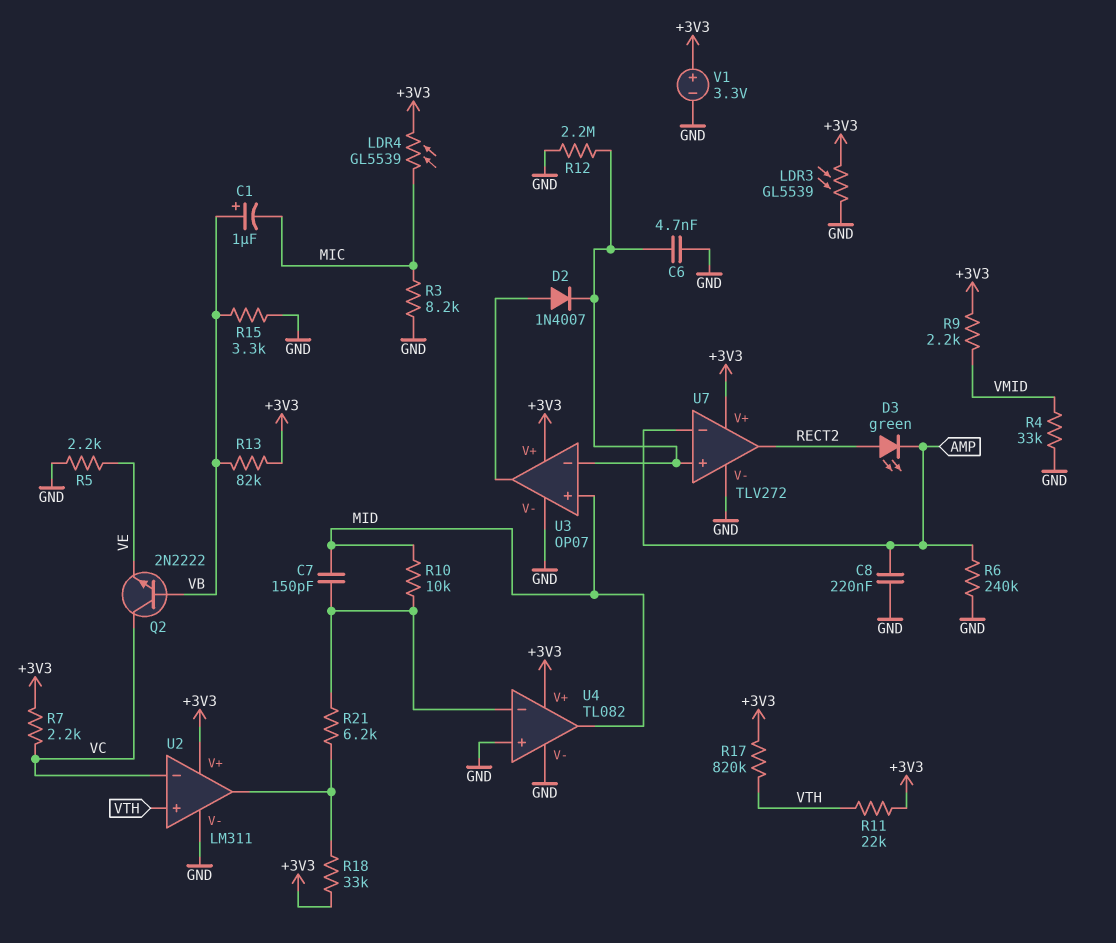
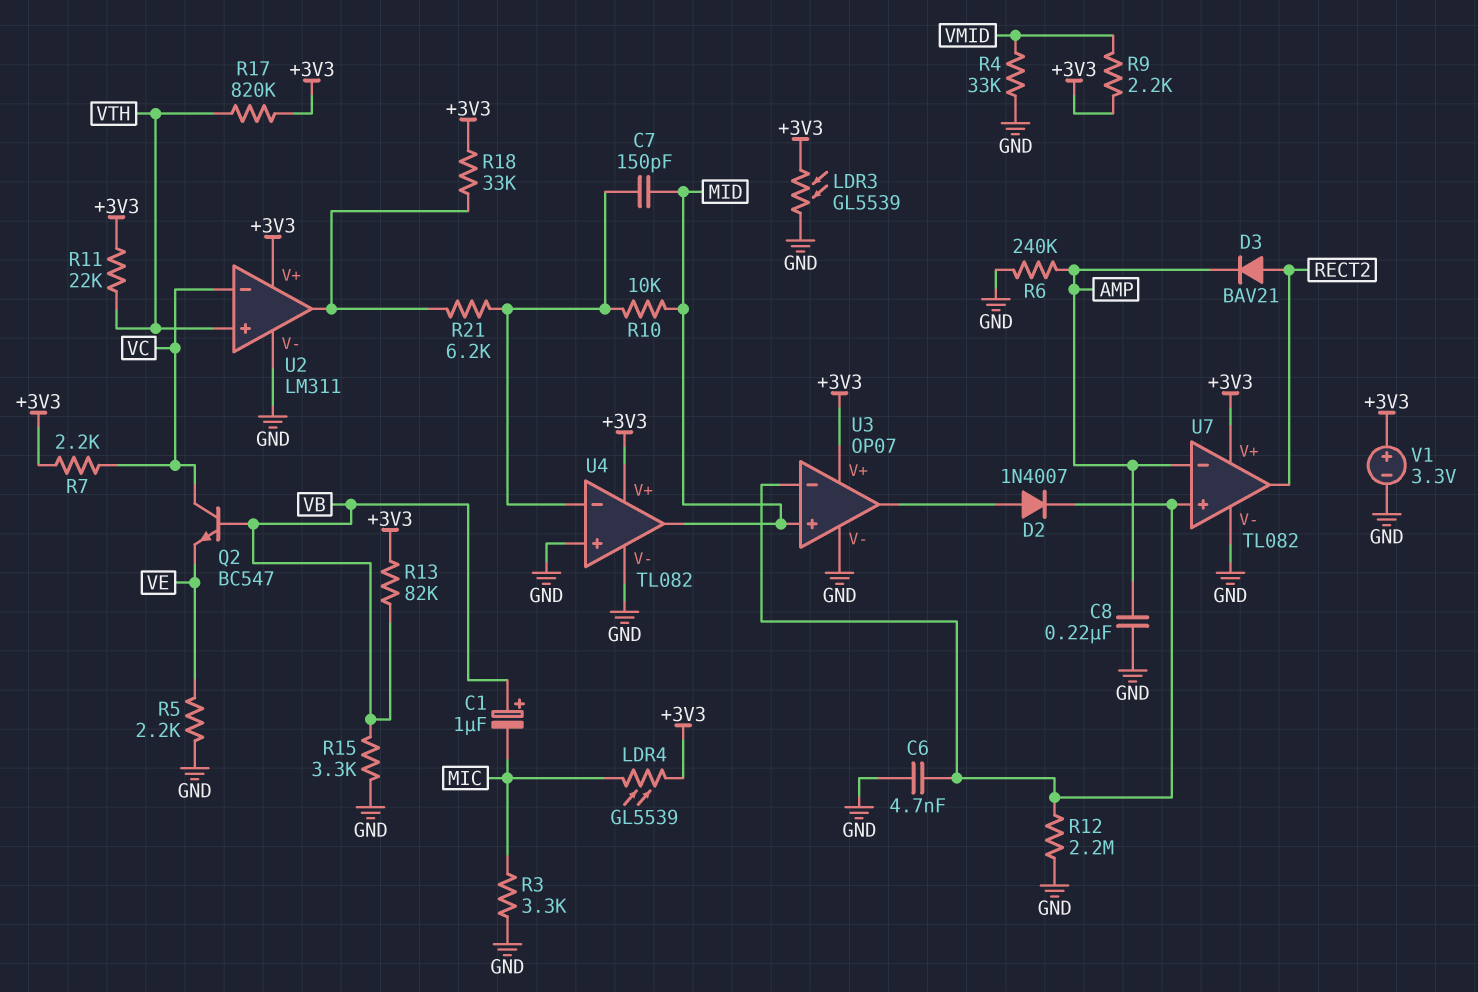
D3: LED green (A RECT2, K AMP) -> diode BAV21 (A RECT2, K AMP)
Q2: NPN 2N2222 (B VB, C VC, E VE) -> NPN BC547 (B VB, C VC, E VE)
R3: 8.2k (GND, MIC) -> 3.3k (GND, MIC)
U7: TLV272 -> TL082

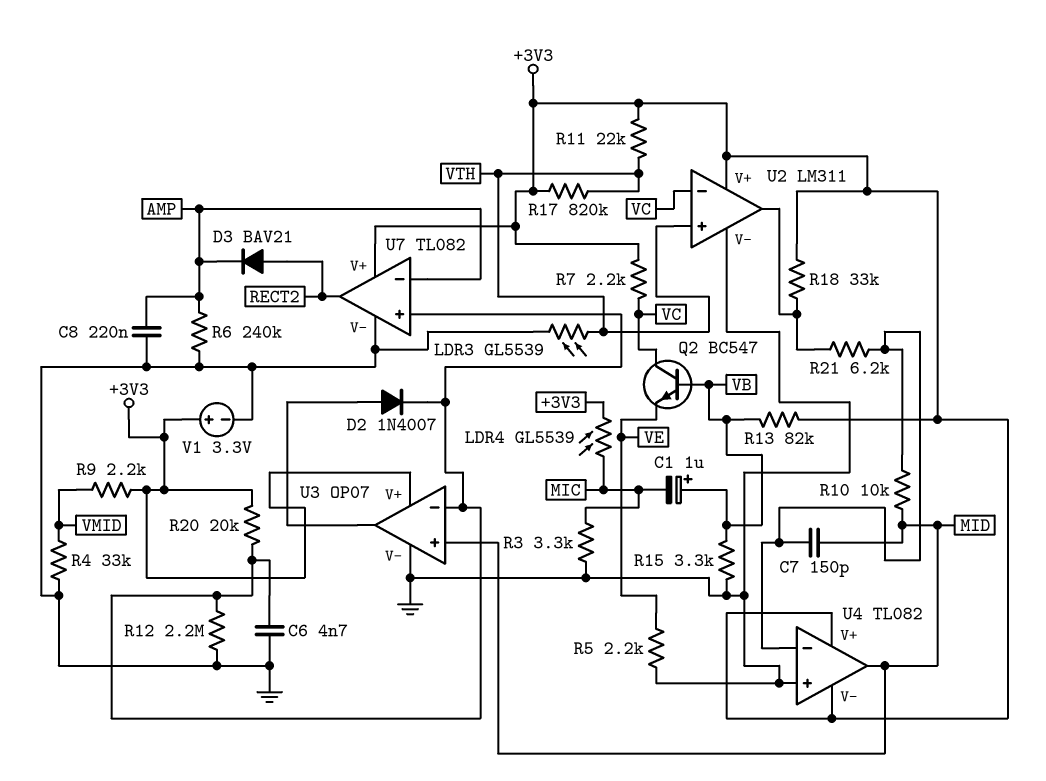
LDR3: GL5539 (+3V3, GND) -> GL5539 (GND, VTH)
R20: none -> 20k (+3V3, U3/in-)
U4 pin V-: GND -> +3V3

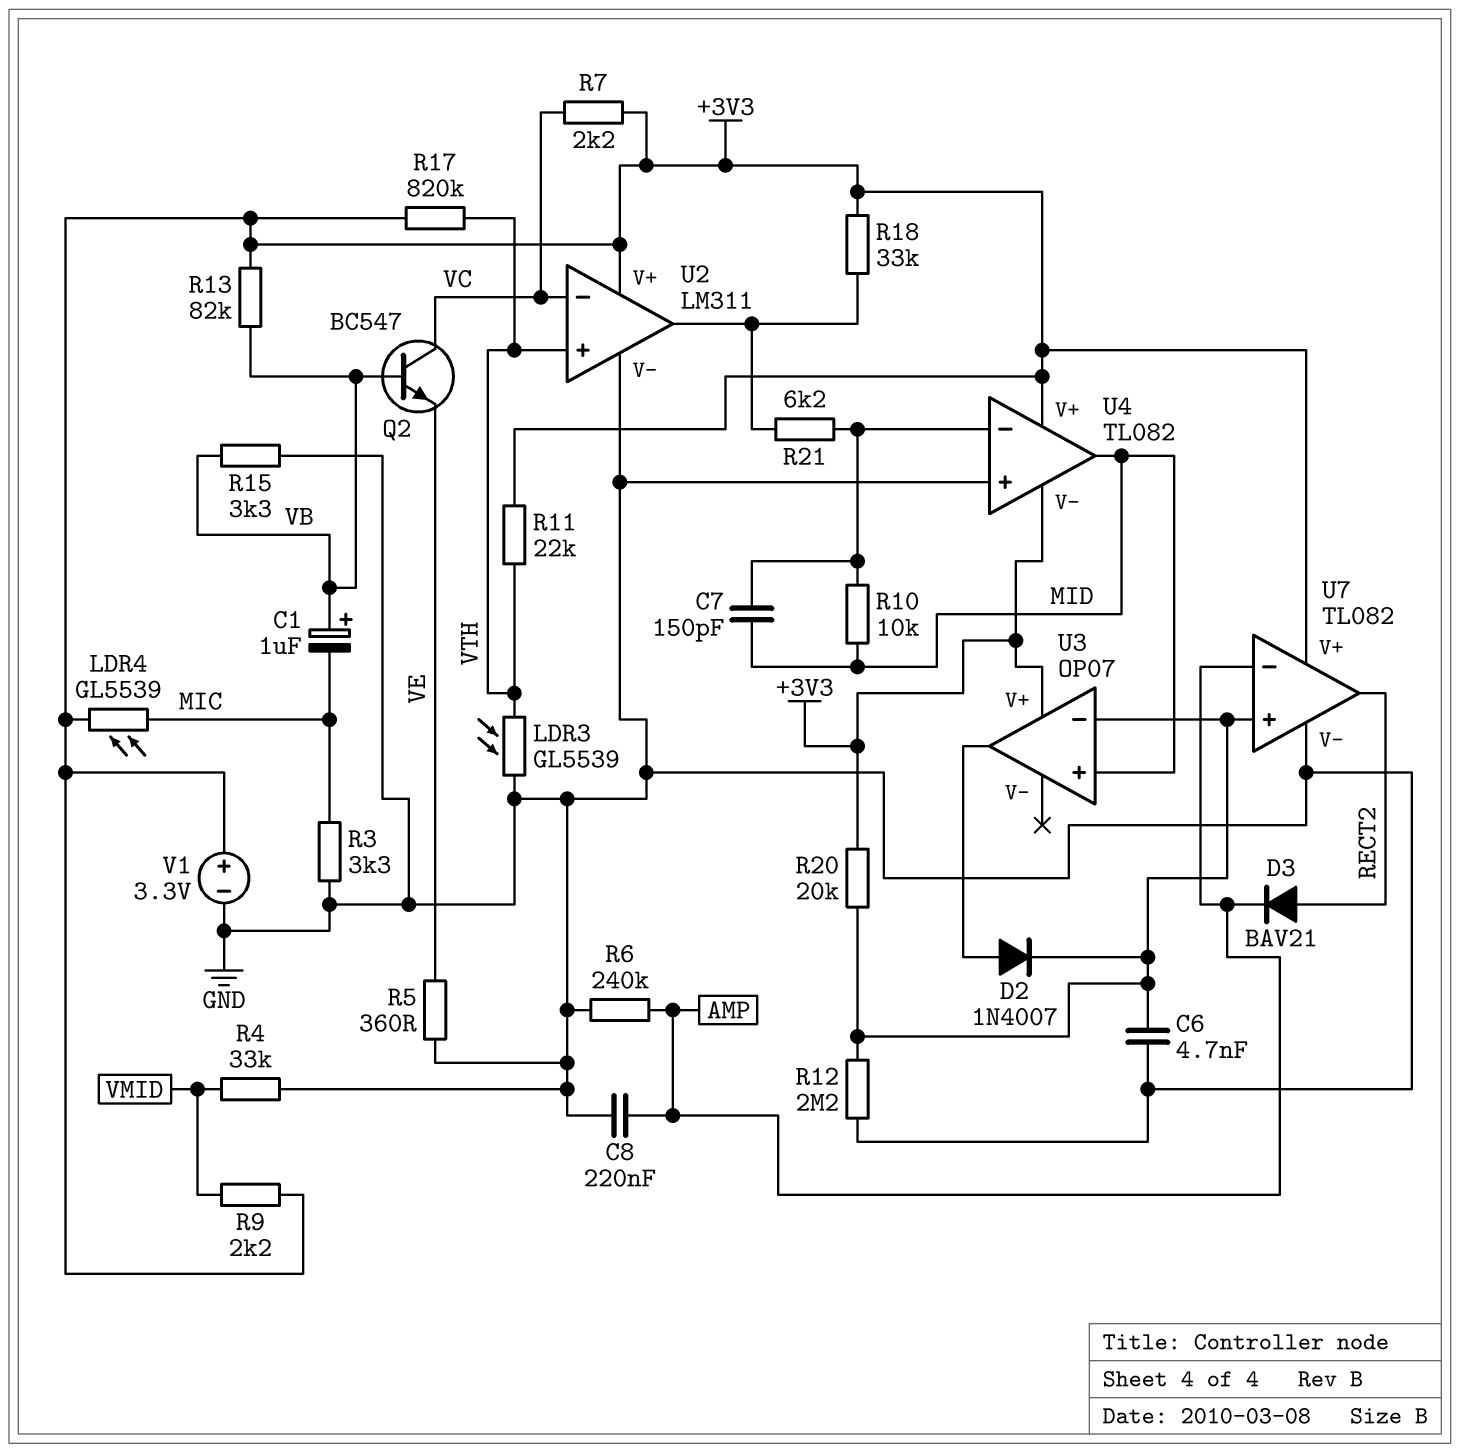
R5: 2.2k (GND, VE) -> 360 (GND, VE)
U3 pin V-: GND -> none

